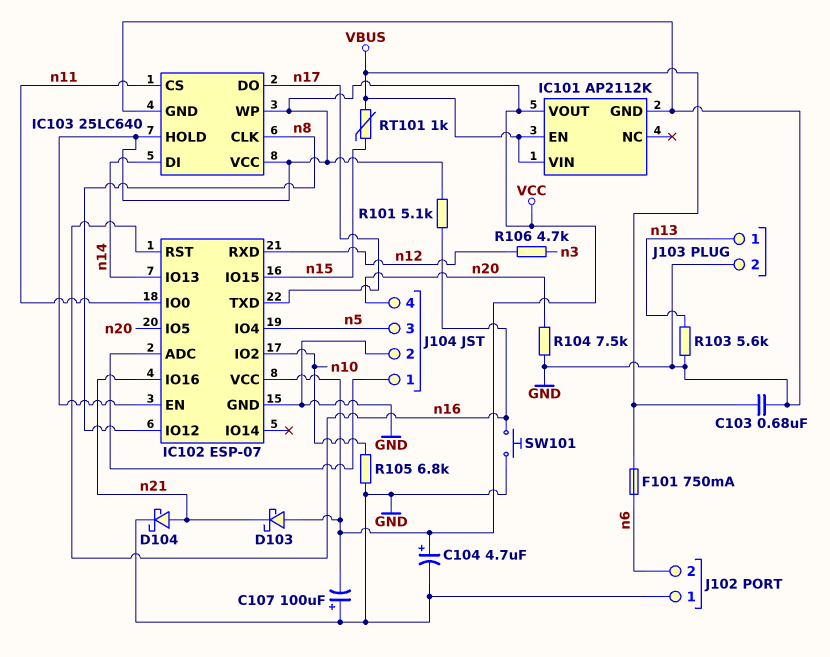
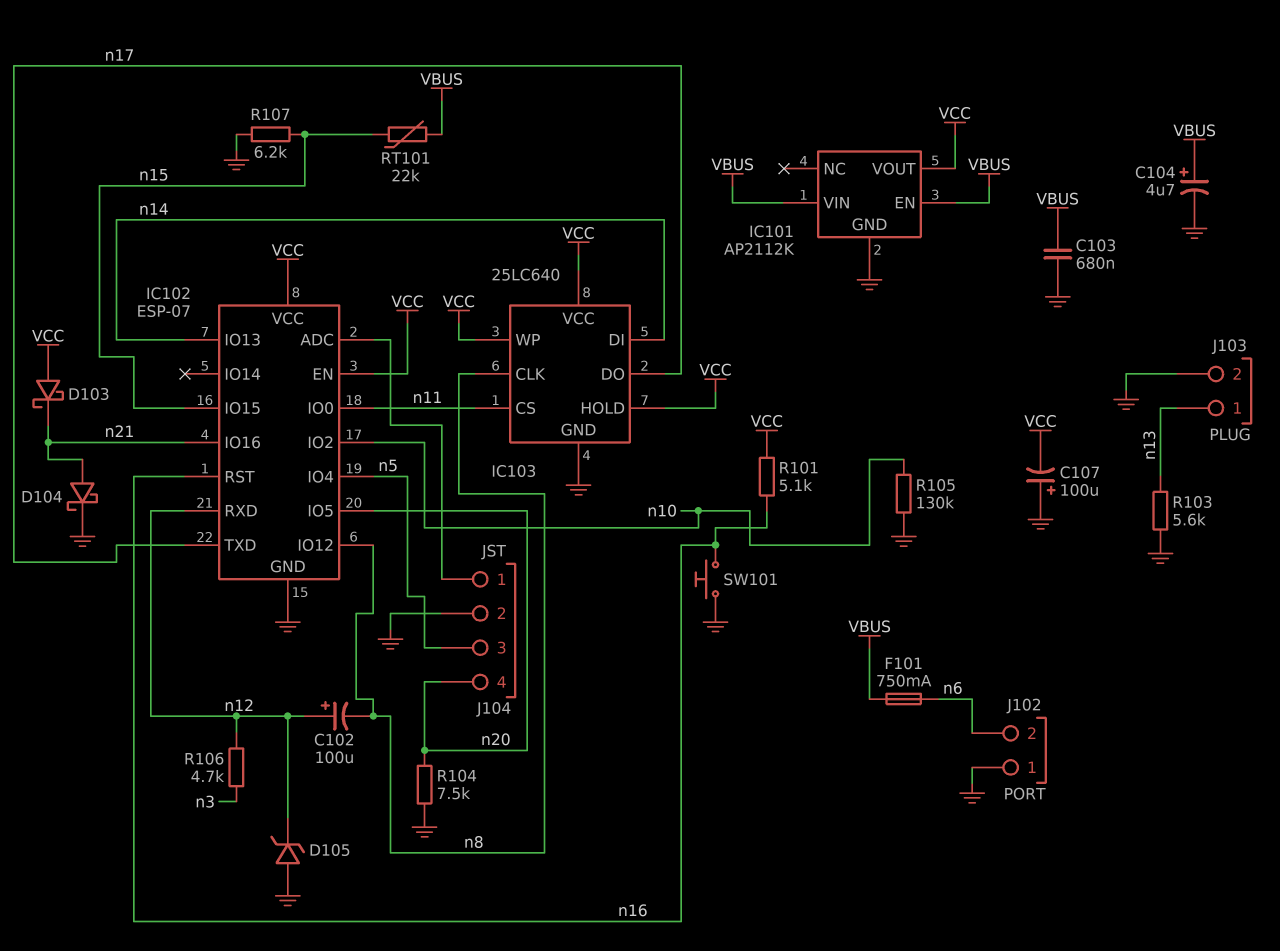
C102: none -> 100uF (plus n12, minus n8)
C104: 4.7uF (plus VCC, minus GND) -> 4.7uF (plus VBUS, minus GND)
D105: none -> zener (A GND, K n12)
R105: 6.8k (GND, n10) -> 130k (GND, n10)
R107: none -> 6.2k (GND, n15)
RT101: 1k (VBUS, n15) -> 22k (VBUS, n15)

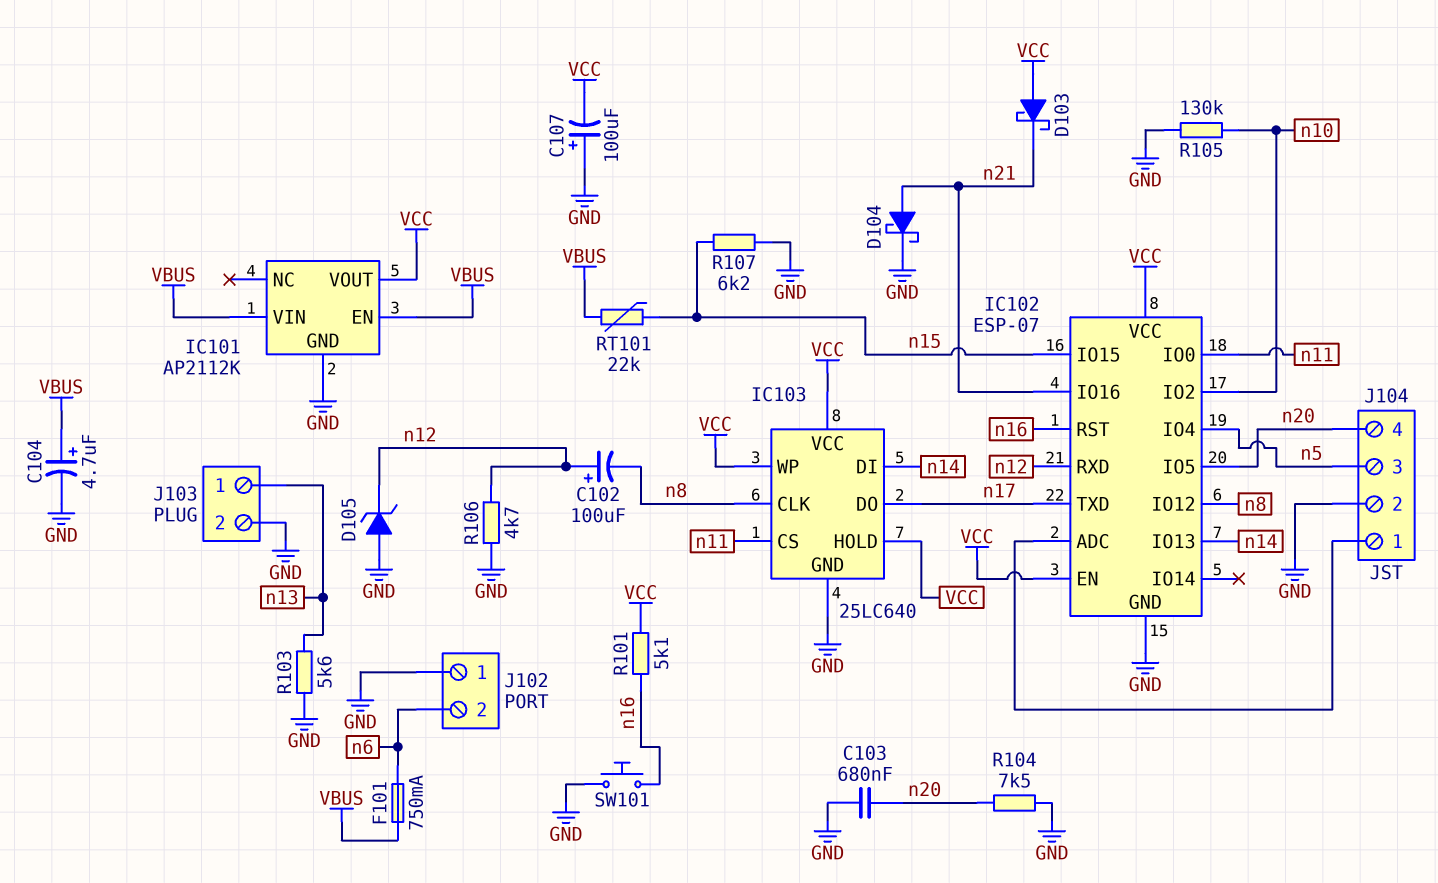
C103: 680nF (GND, VBUS) -> 680nF (GND, n20)
R106: 4.7k (n3, n12) -> 4.7k (GND, n12)

